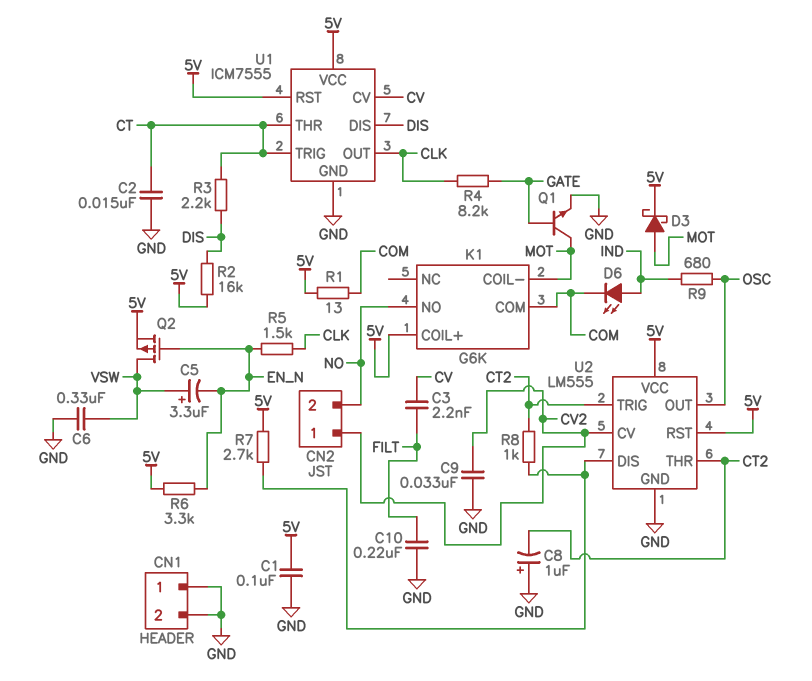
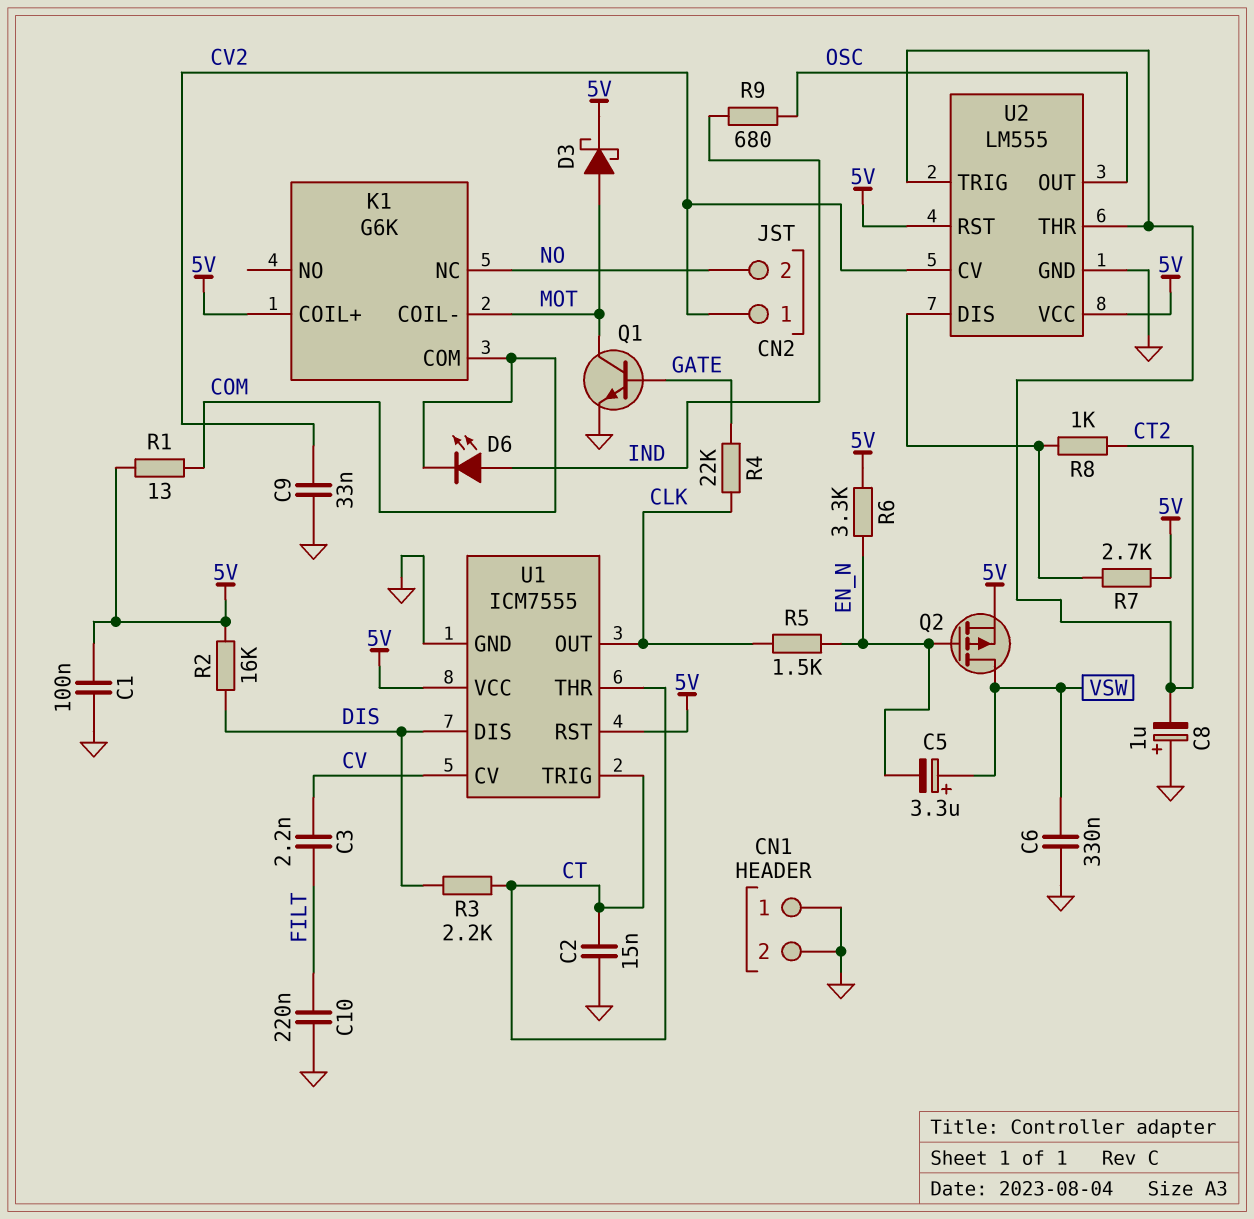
K1 pin NC: none -> NO
K1 pin NO: NO -> none
R4: 8.2k (CLK, GATE) -> 22k (CLK, GATE)

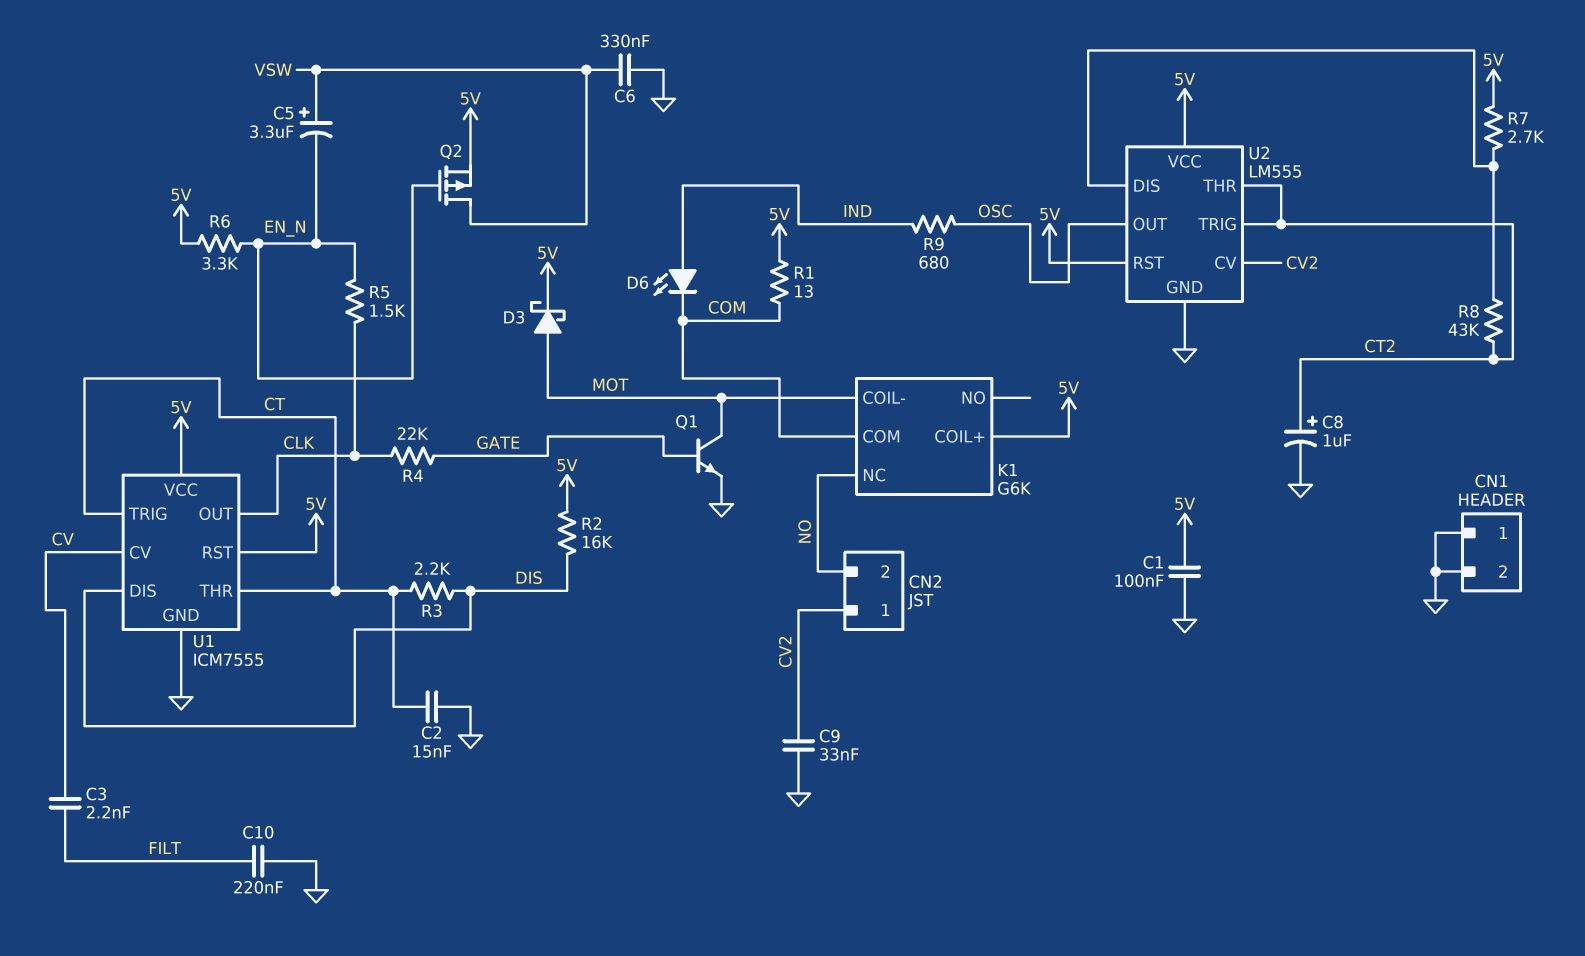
C8: 1uF (plus GND, minus CT2) -> 1uF (plus CT2, minus GND)
R8: 1k (CT2, U2/DIS) -> 43k (CT2, U2/DIS)

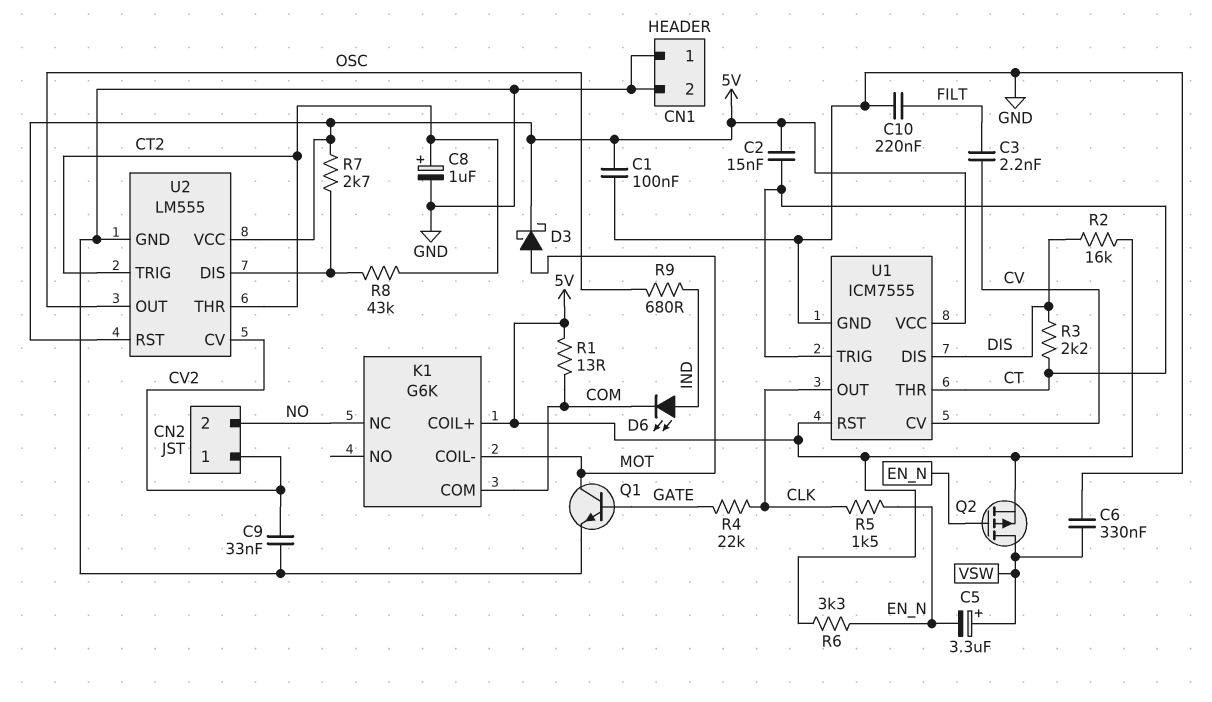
C2: 15nF (CT, GND) -> 15nF (5V, CT)

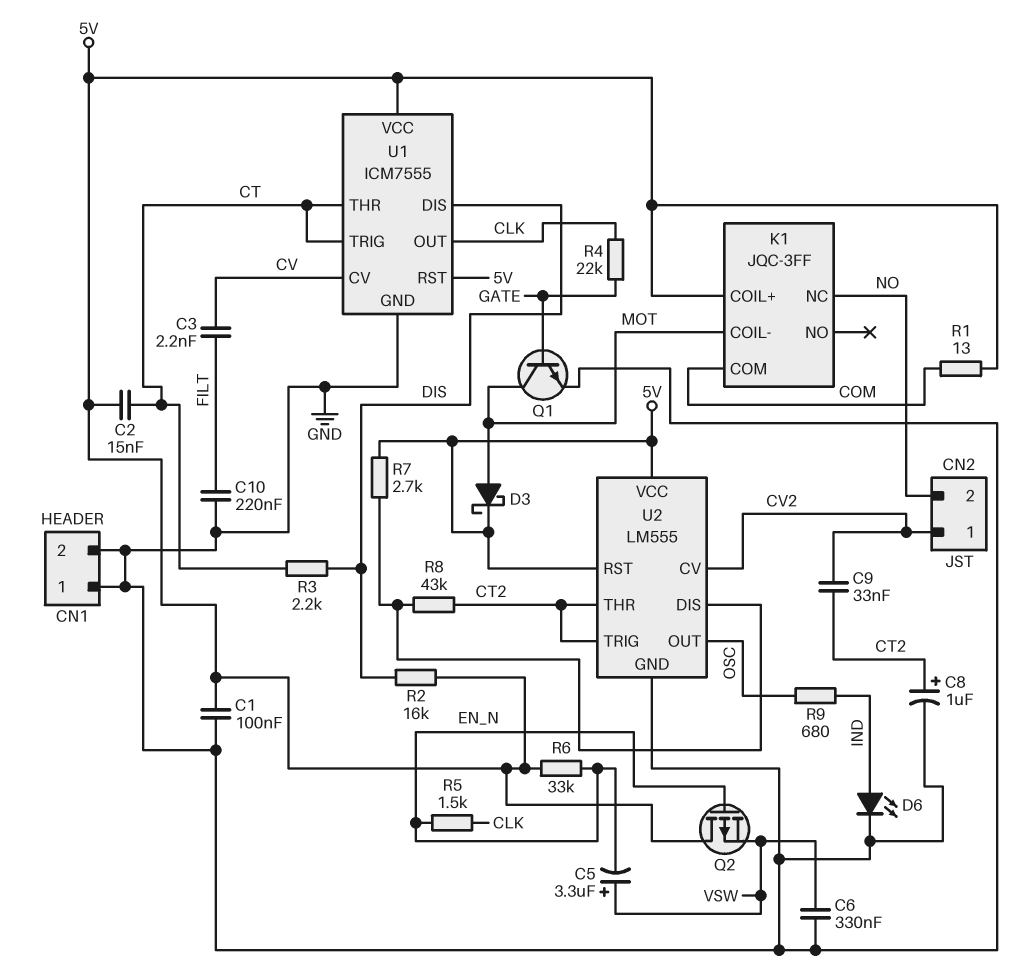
C9: 33nF (CV2, GND) -> 33nF (CT2, CV2)
D6: LED (A IND, K COM) -> LED (A IND, K GND)
K1: G6K -> JQC-3FF
Q2: PMOS (G EN_N, D VSW, S 5V) -> PMOS (G EN_N, D 5V, S VSW)
R6: 3.3k (5V, EN_N) -> 33k (5V, EN_N)

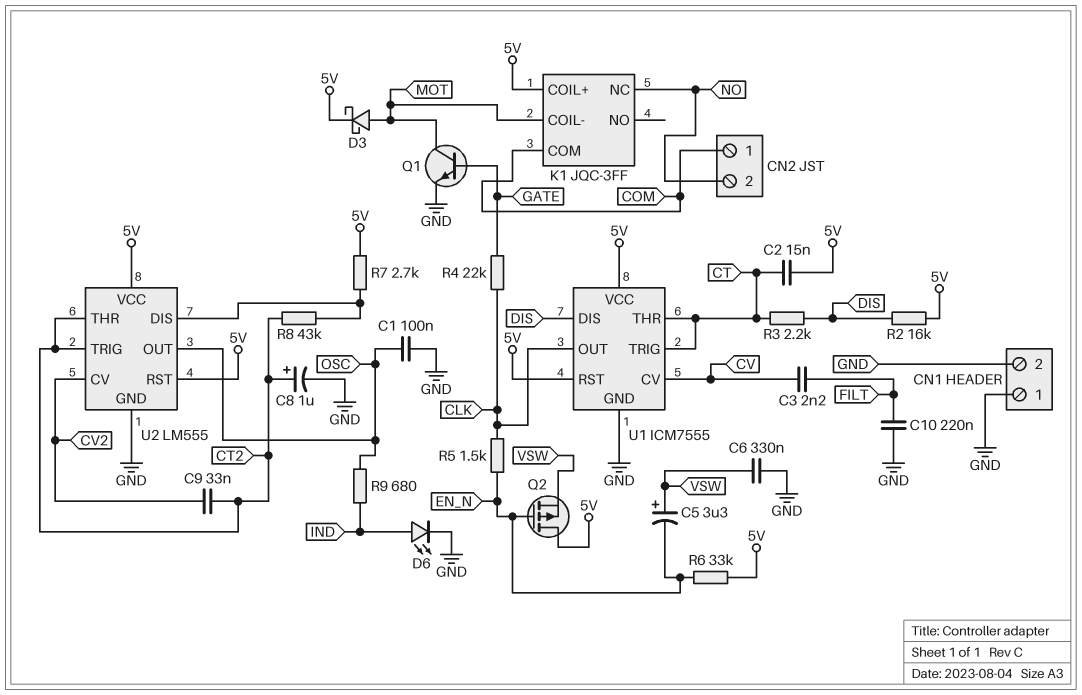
C1: 100nF (5V, GND) -> 100nF (GND, OSC)
CN2 pin 1: CV2 -> COM
R1: 13 (5V, COM) -> none

